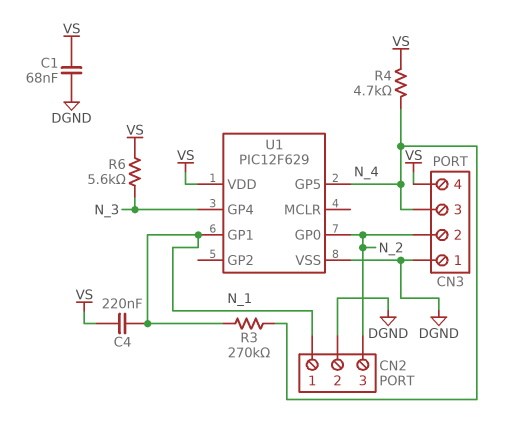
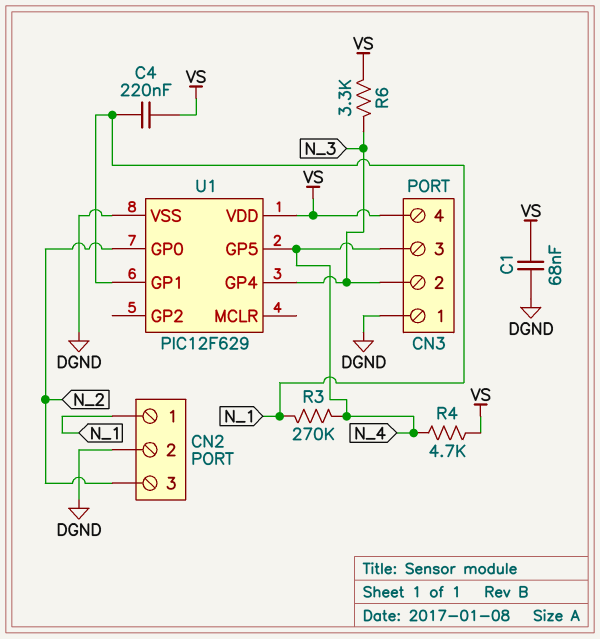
CN3 pin 2: N_2 -> N_3
R6: 5.6k (N_3, VS) -> 3.3k (N_3, VS)

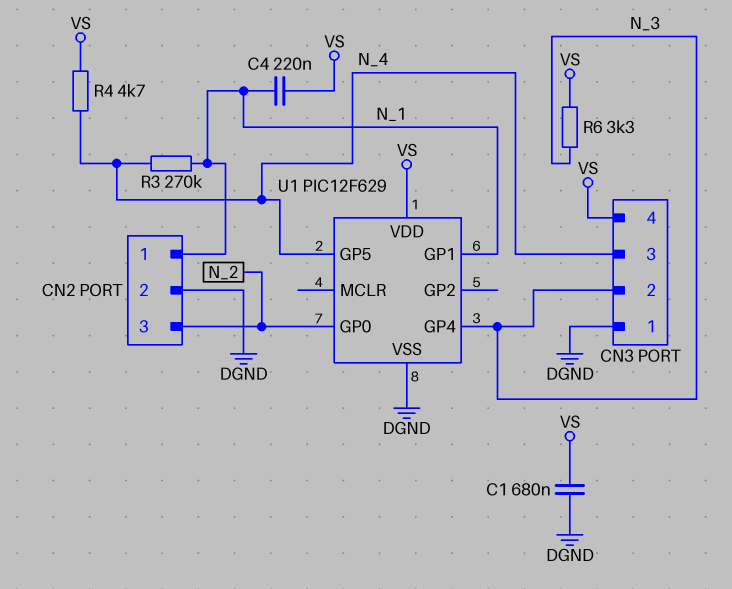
C1: 68nF (DGND, VS) -> 680nF (DGND, VS)

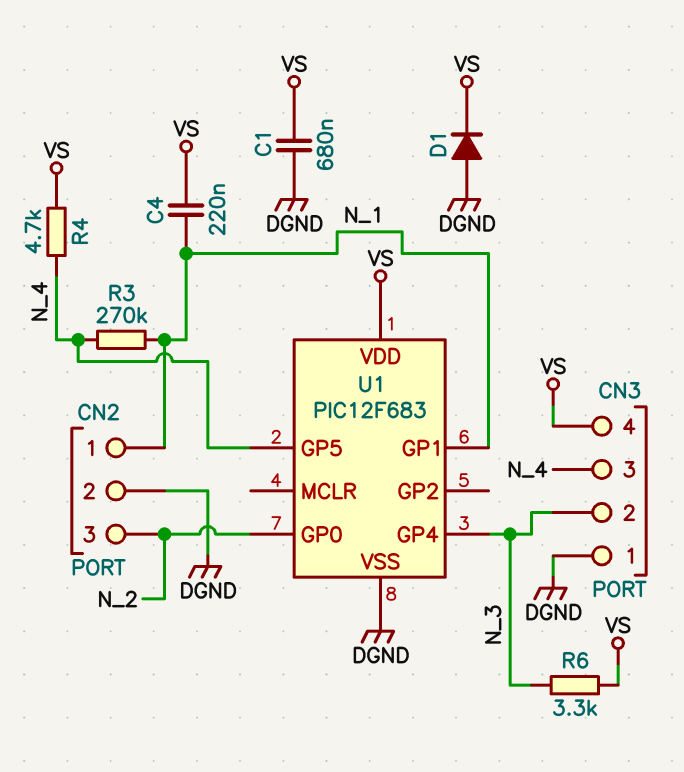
D1: none -> diode (A DGND, K VS)
U1: PIC12F629 -> PIC12F683

